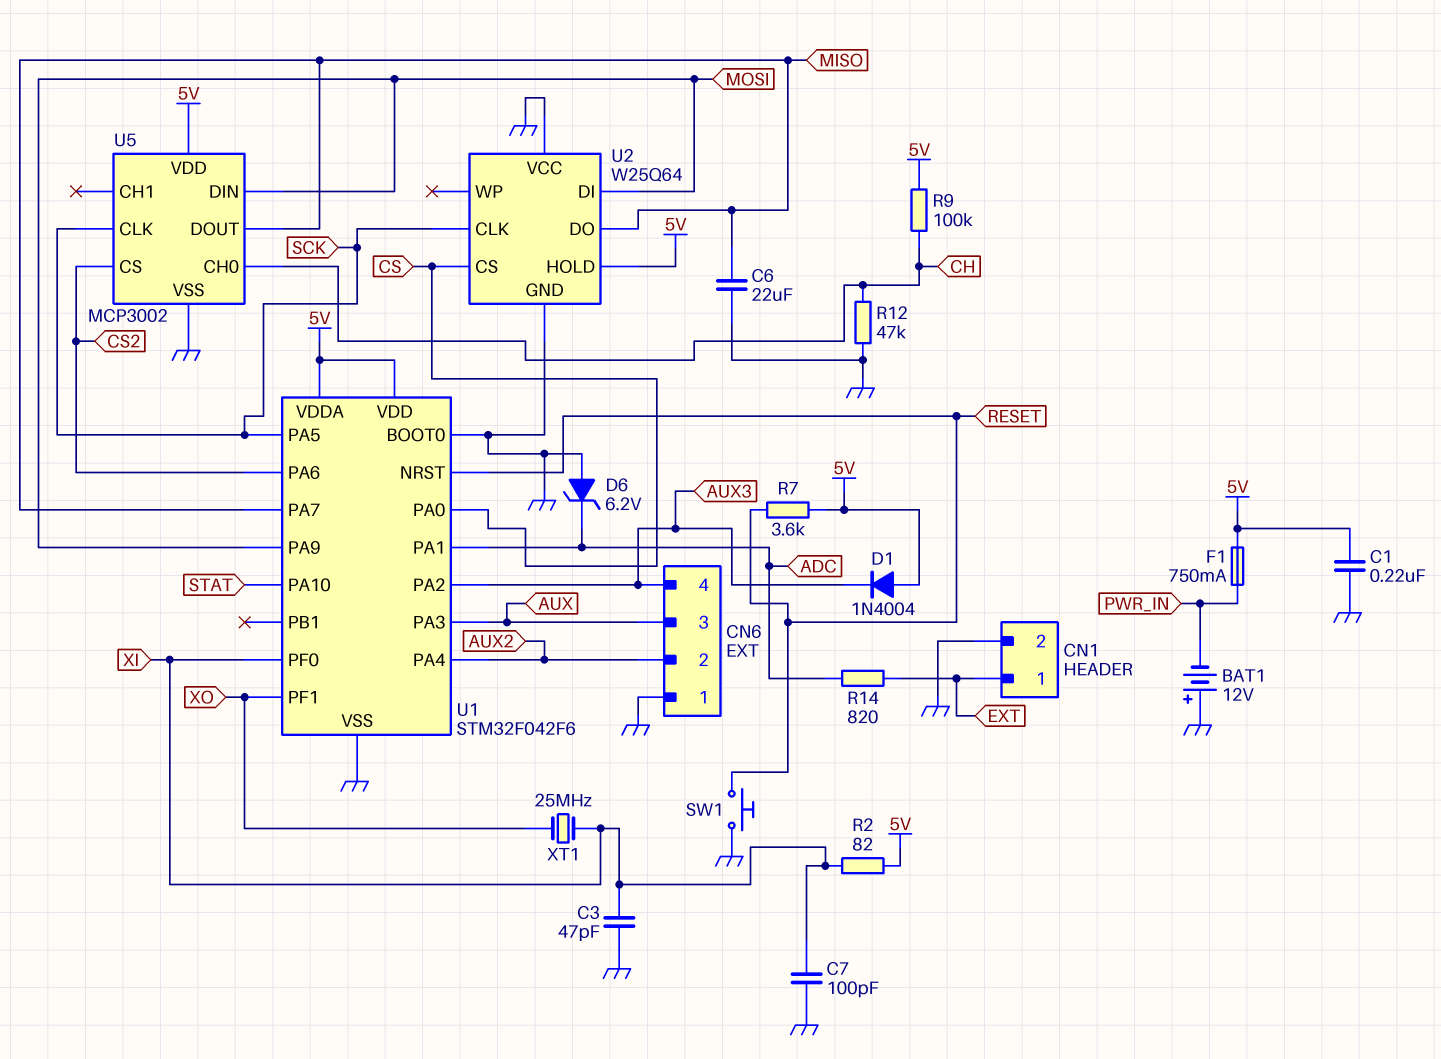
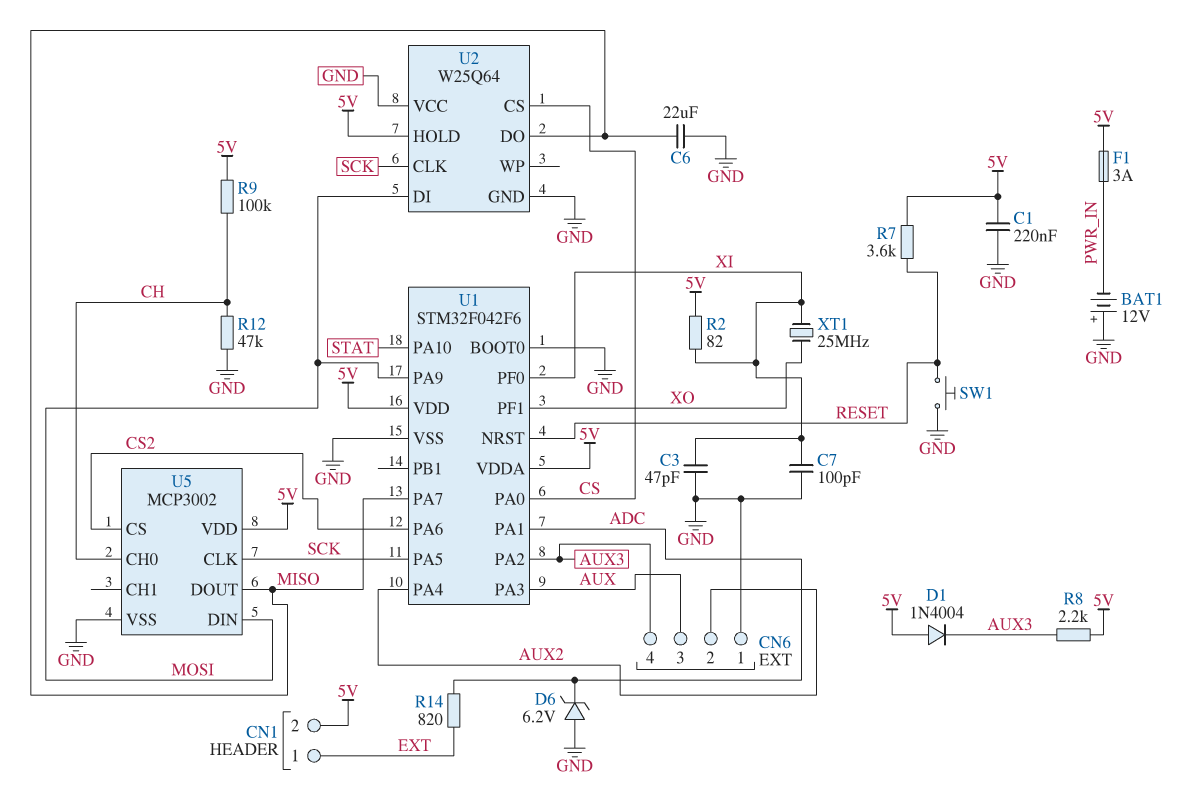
CN1 pin 2: GND -> 5V
F1: 750mA (5V, PWR_IN) -> 3A (5V, PWR_IN)
R8: none -> 2.2k (5V, AUX3)

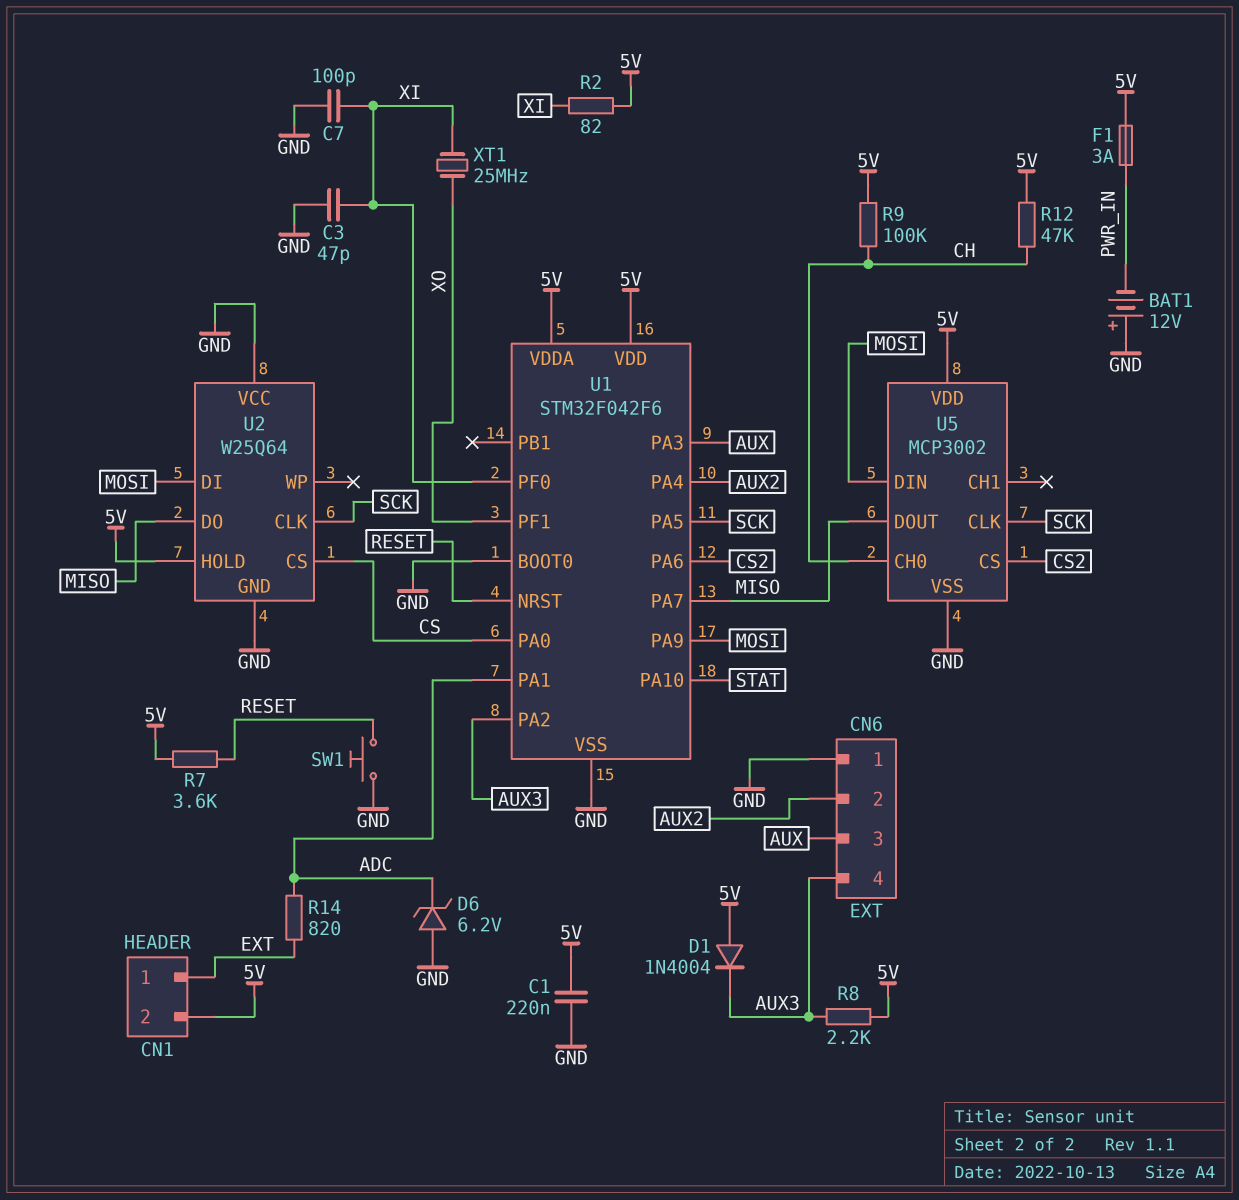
C6: 22uF (GND, MISO) -> none
R12: 47k (CH, GND) -> 47k (5V, CH)

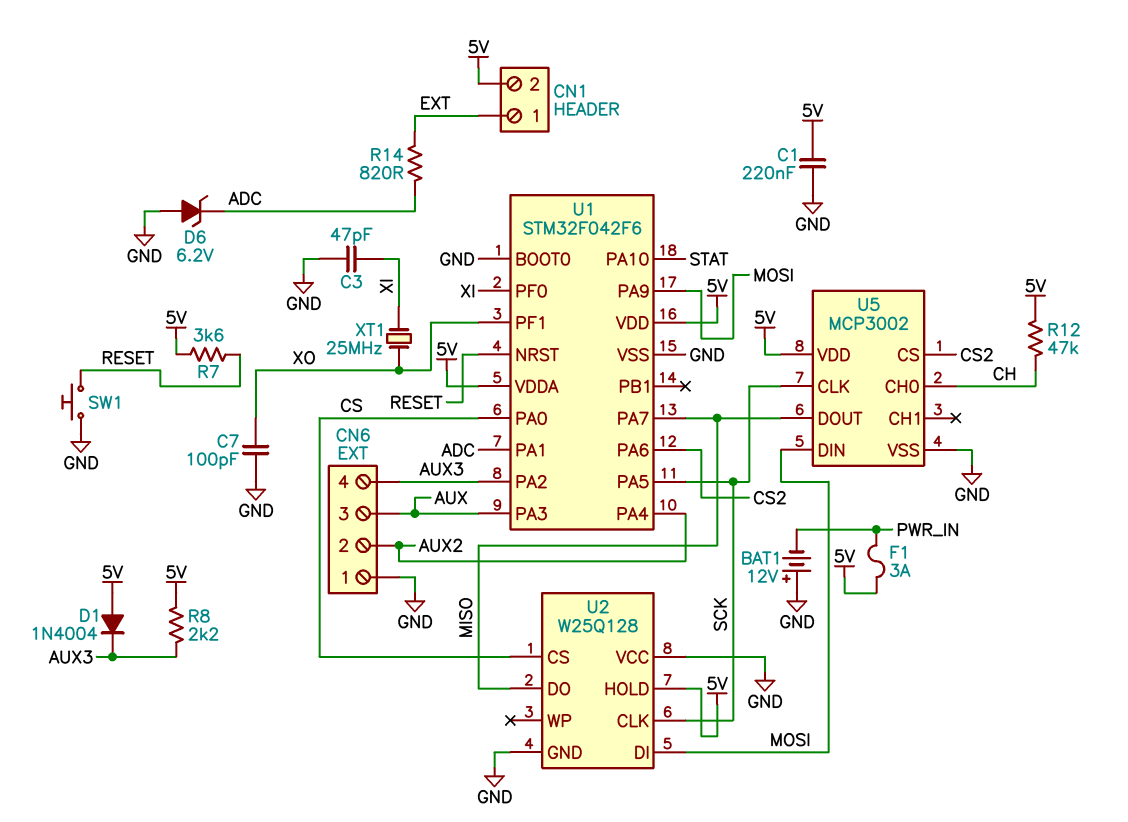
C7: 100pF (GND, XI) -> 100pF (GND, XO)
R2: 82 (5V, XI) -> none
R9: 100k (5V, CH) -> none
U2: W25Q64 -> W25Q128

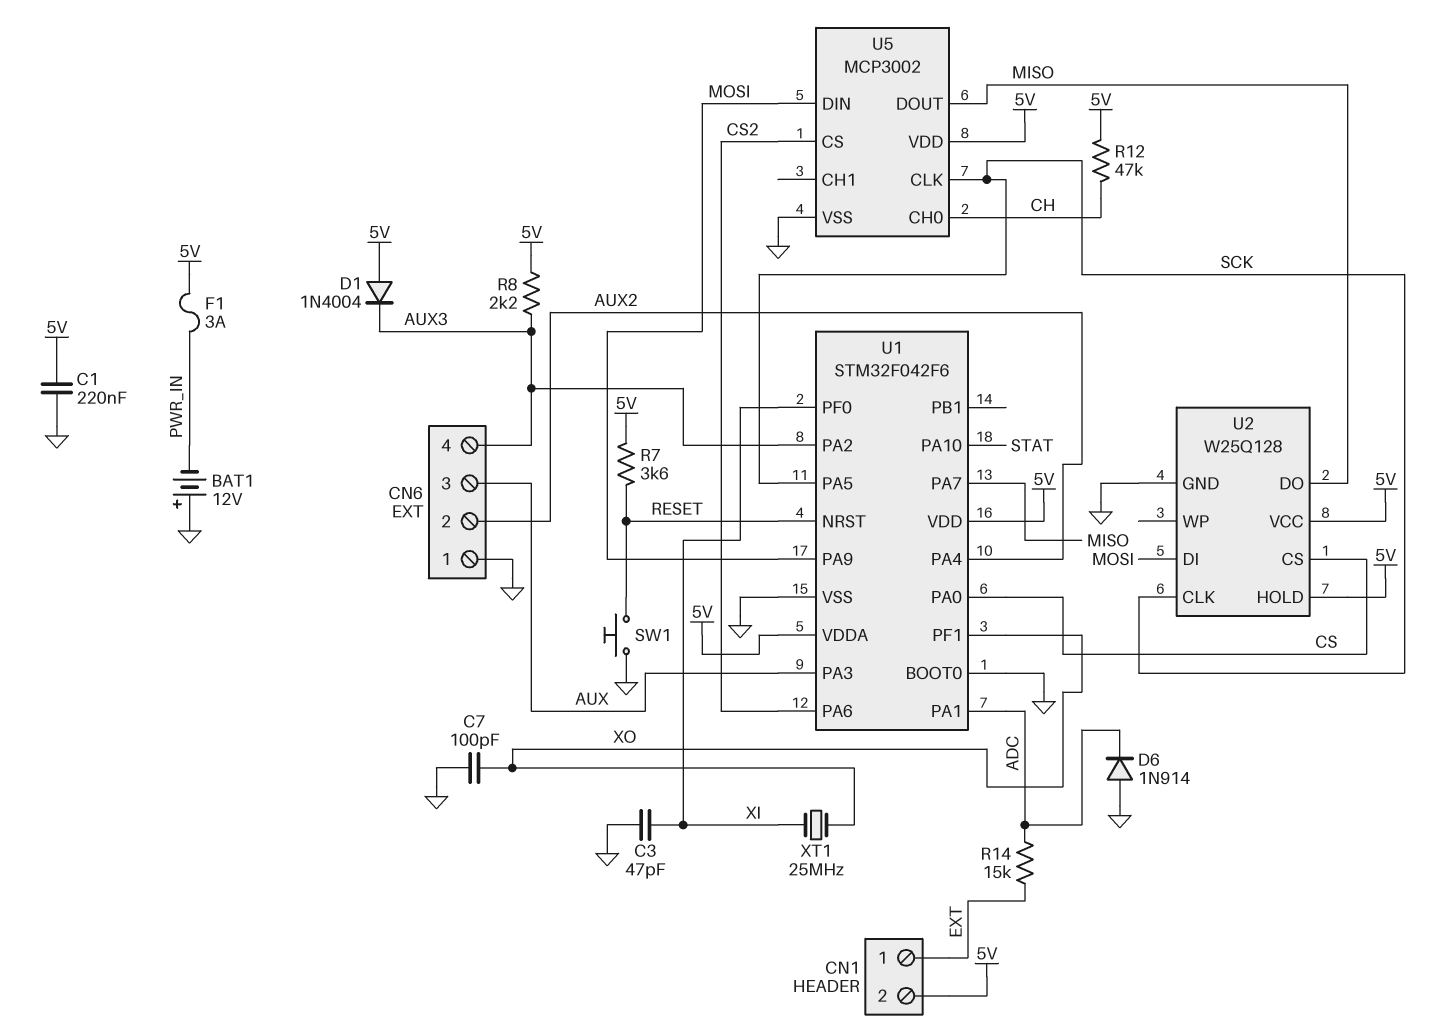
D6: zener 6.2V (A GND, K ADC) -> diode 1N914 (A GND, K ADC)
R14: 820 (ADC, EXT) -> 15k (ADC, EXT)
U2 pin VCC: GND -> 5V

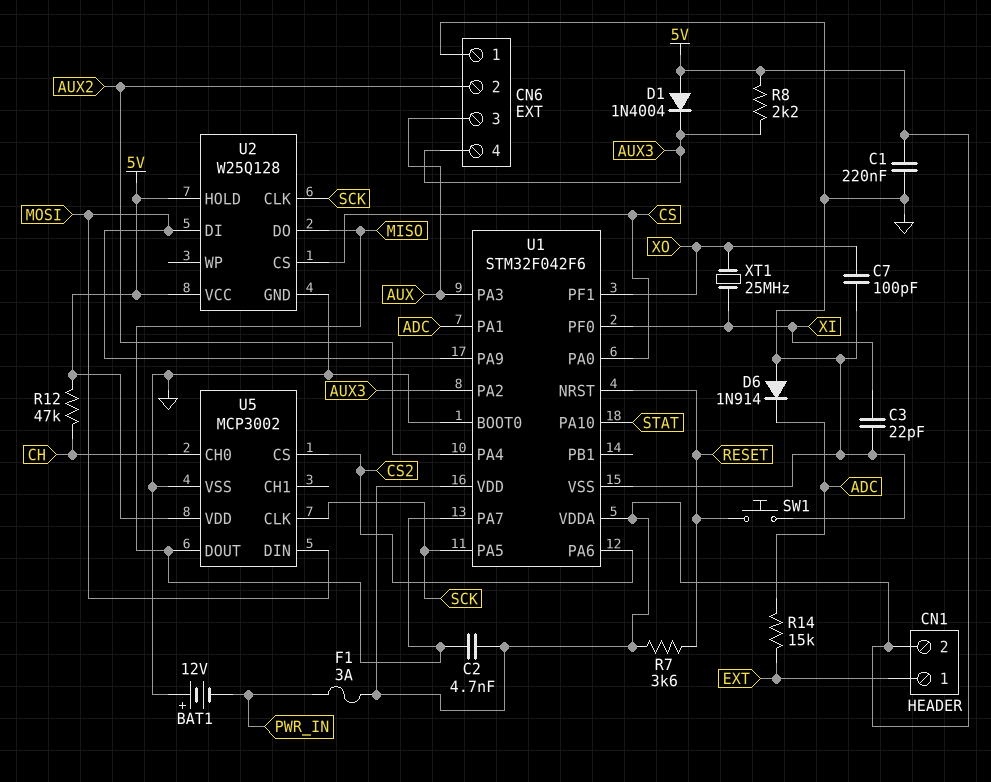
C2: none -> 4.7nF (5V, MISO)
C3: 47pF (GND, XI) -> 22pF (GND, XI)

